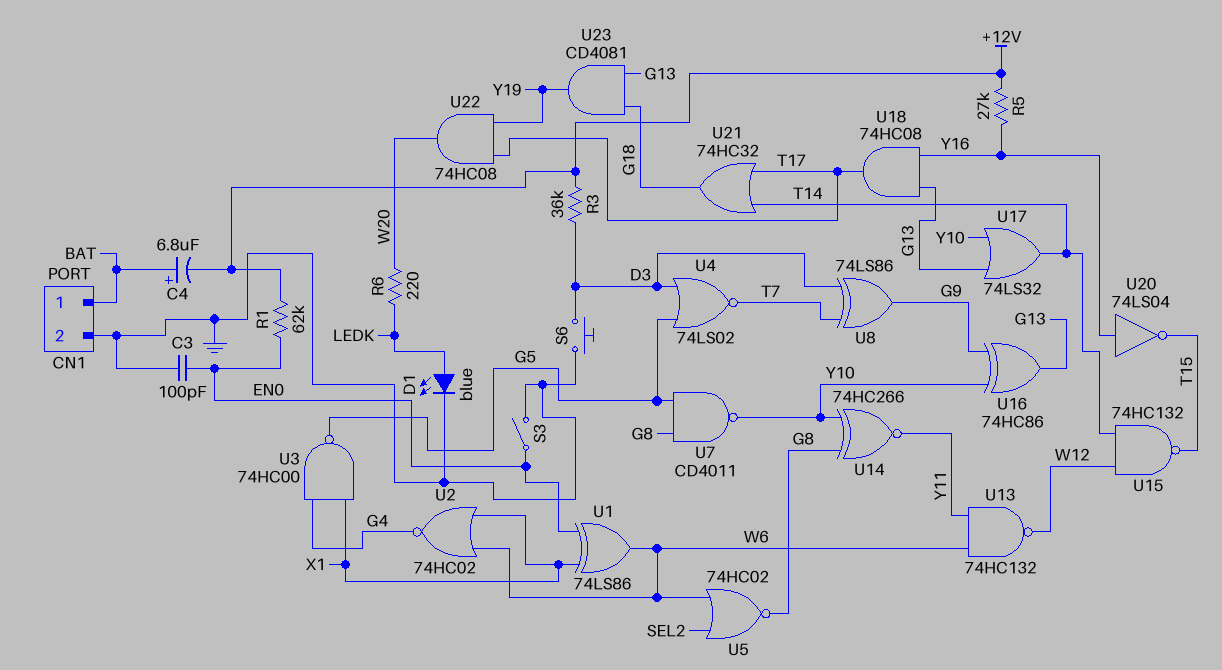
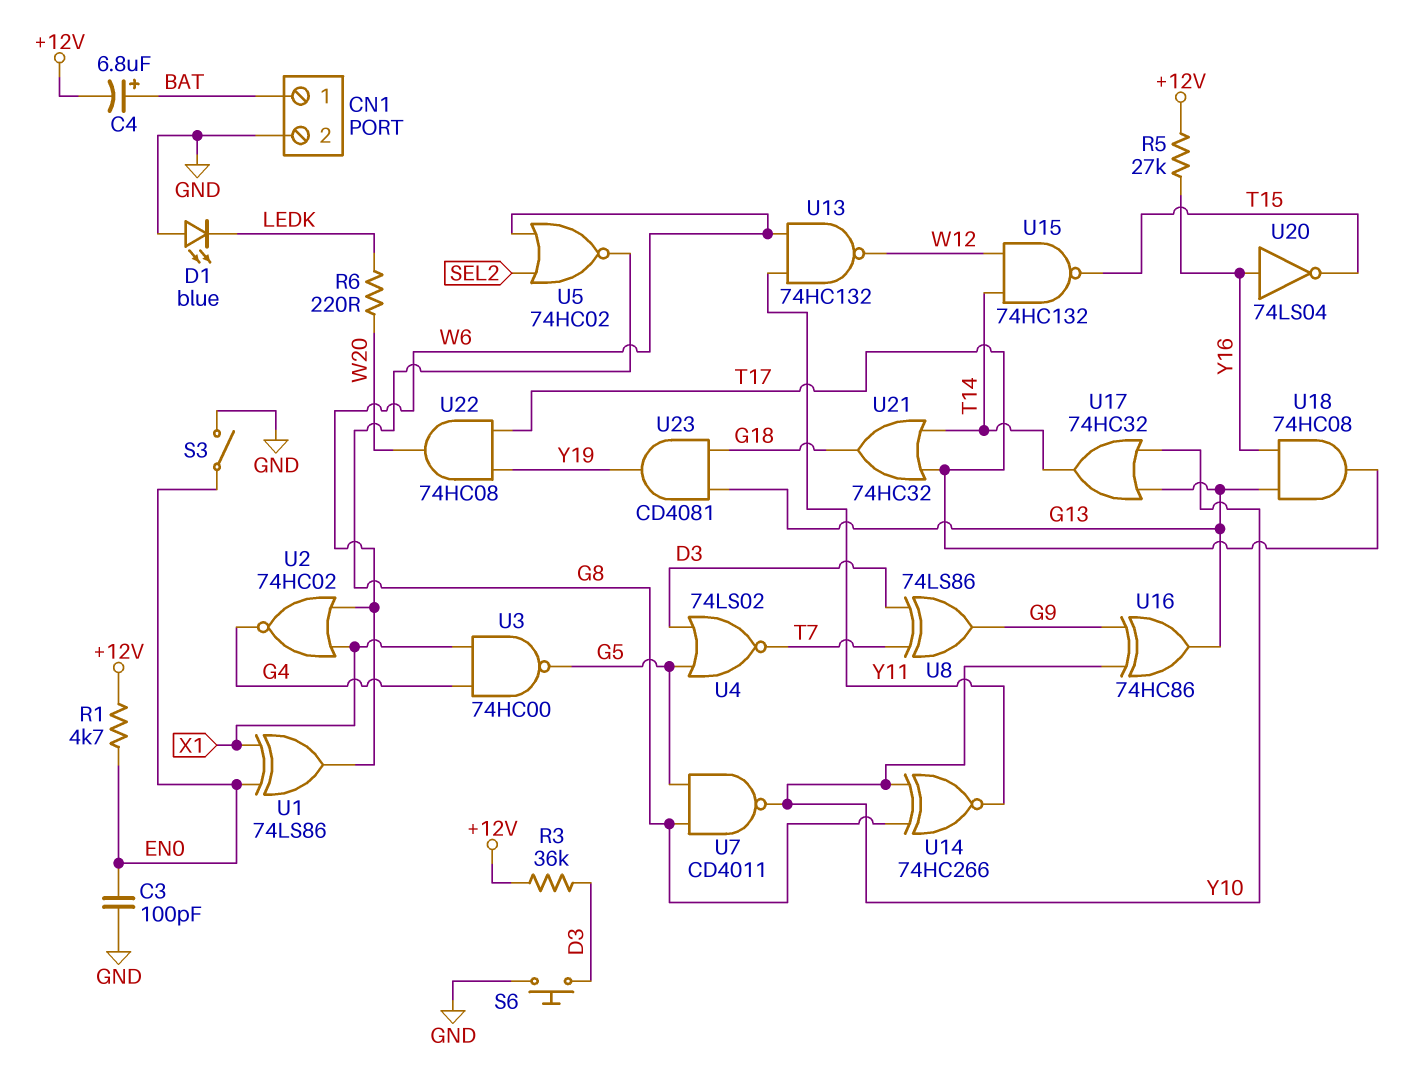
D1: LED blue (A LEDK, K GND) -> LED blue (A GND, K LEDK)
R1: 62k (+12V, EN0) -> 4.7k (+12V, EN0)
U17: OR 74LS32 (in G13, in Y10, out T14) -> OR 74HC32 (in G13, in Y10, out T14)

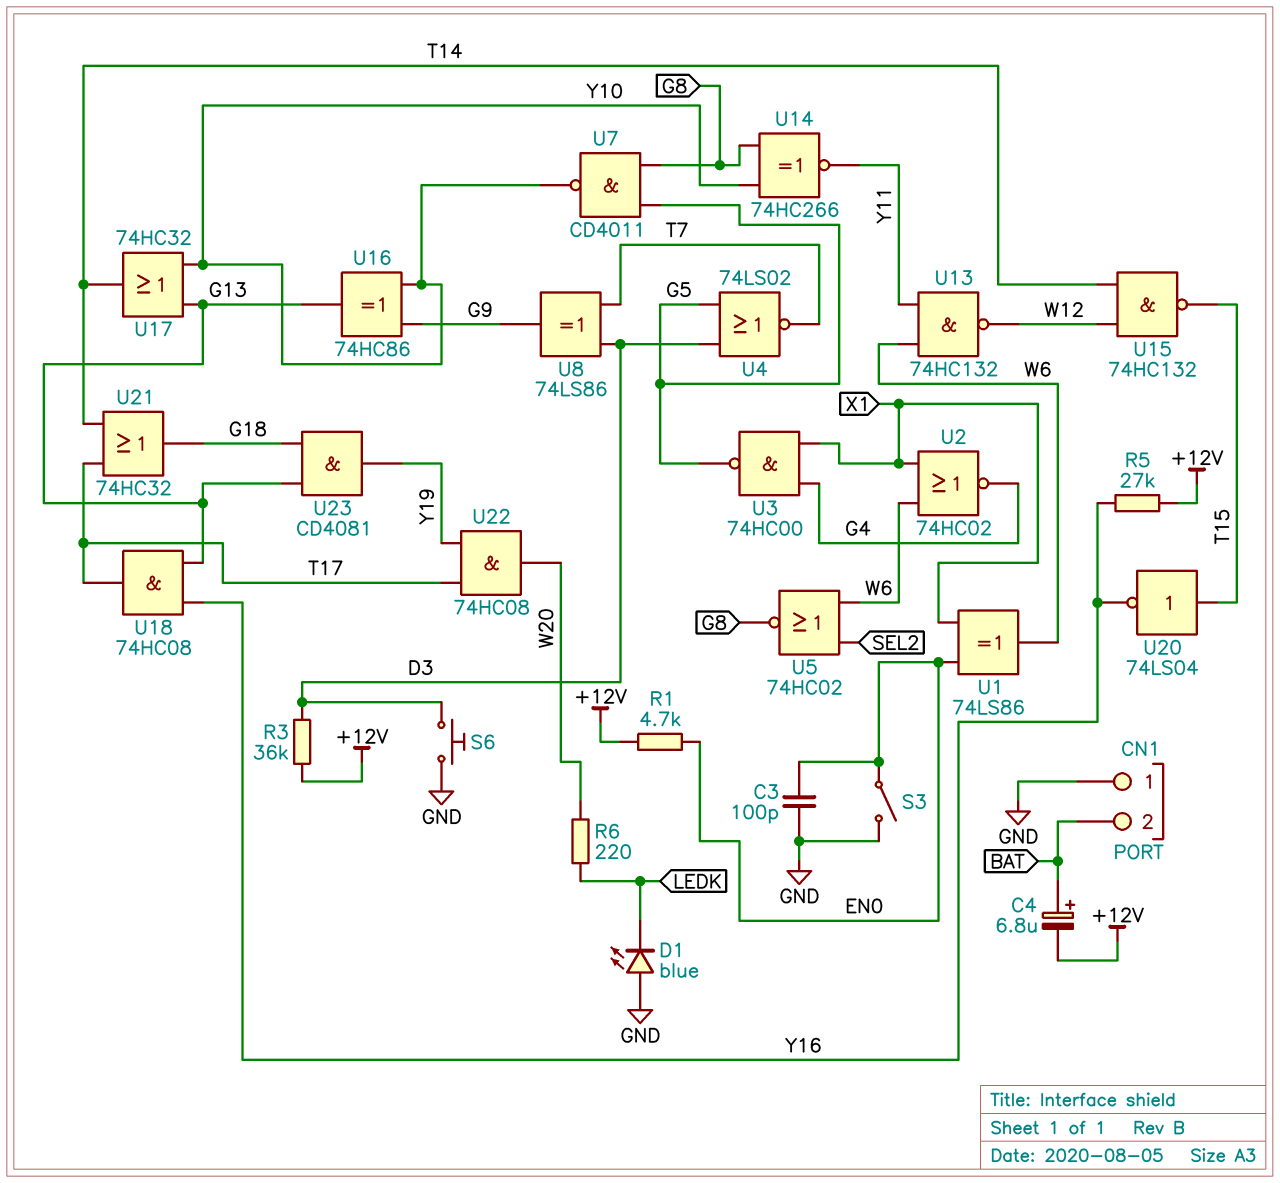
CN1 pin 1: BAT -> GND
CN1 pin 2: GND -> BAT
U20: NOT 74LS04 (in Y16, out T15) -> NOT 74LS04 (in T15, out Y16)

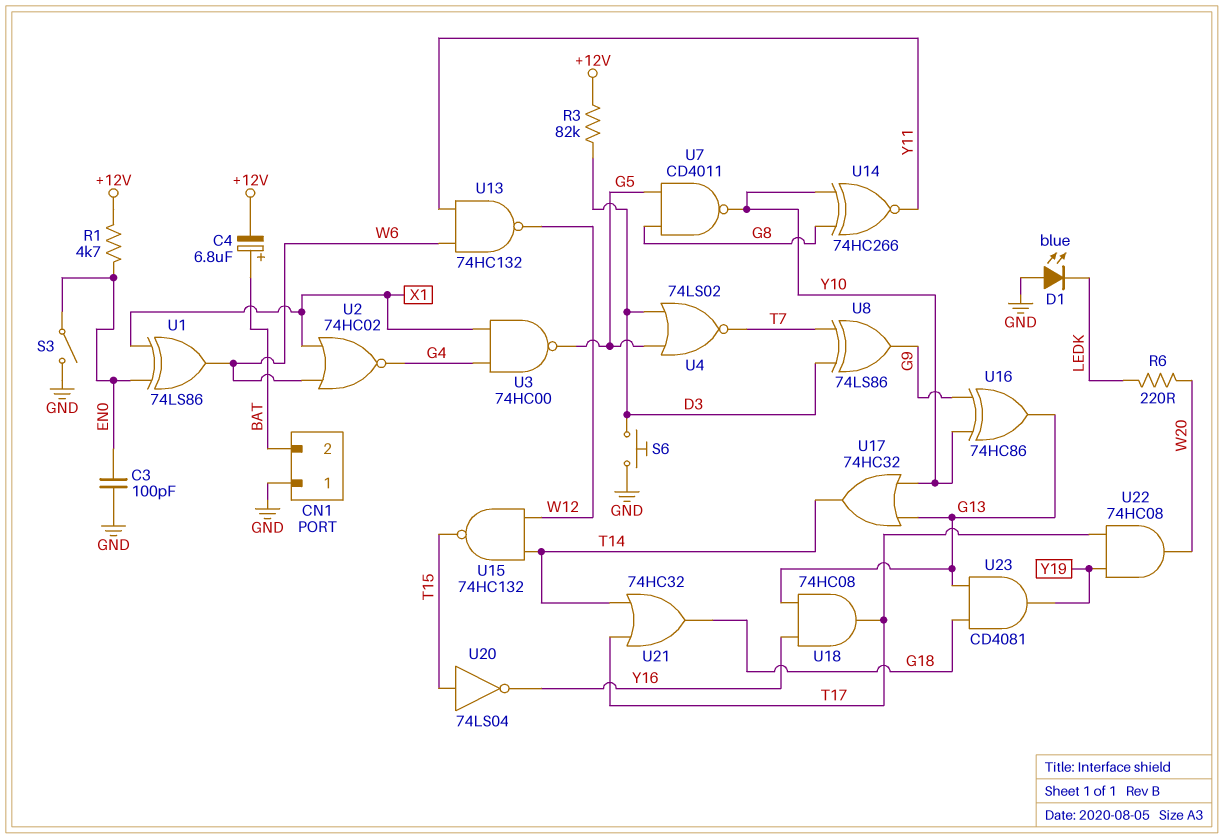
R3: 36k (+12V, D3) -> 82k (+12V, D3)
R5: 27k (+12V, Y16) -> none
U5: NOR 74HC02 (in SEL2, in W6, out G8) -> none

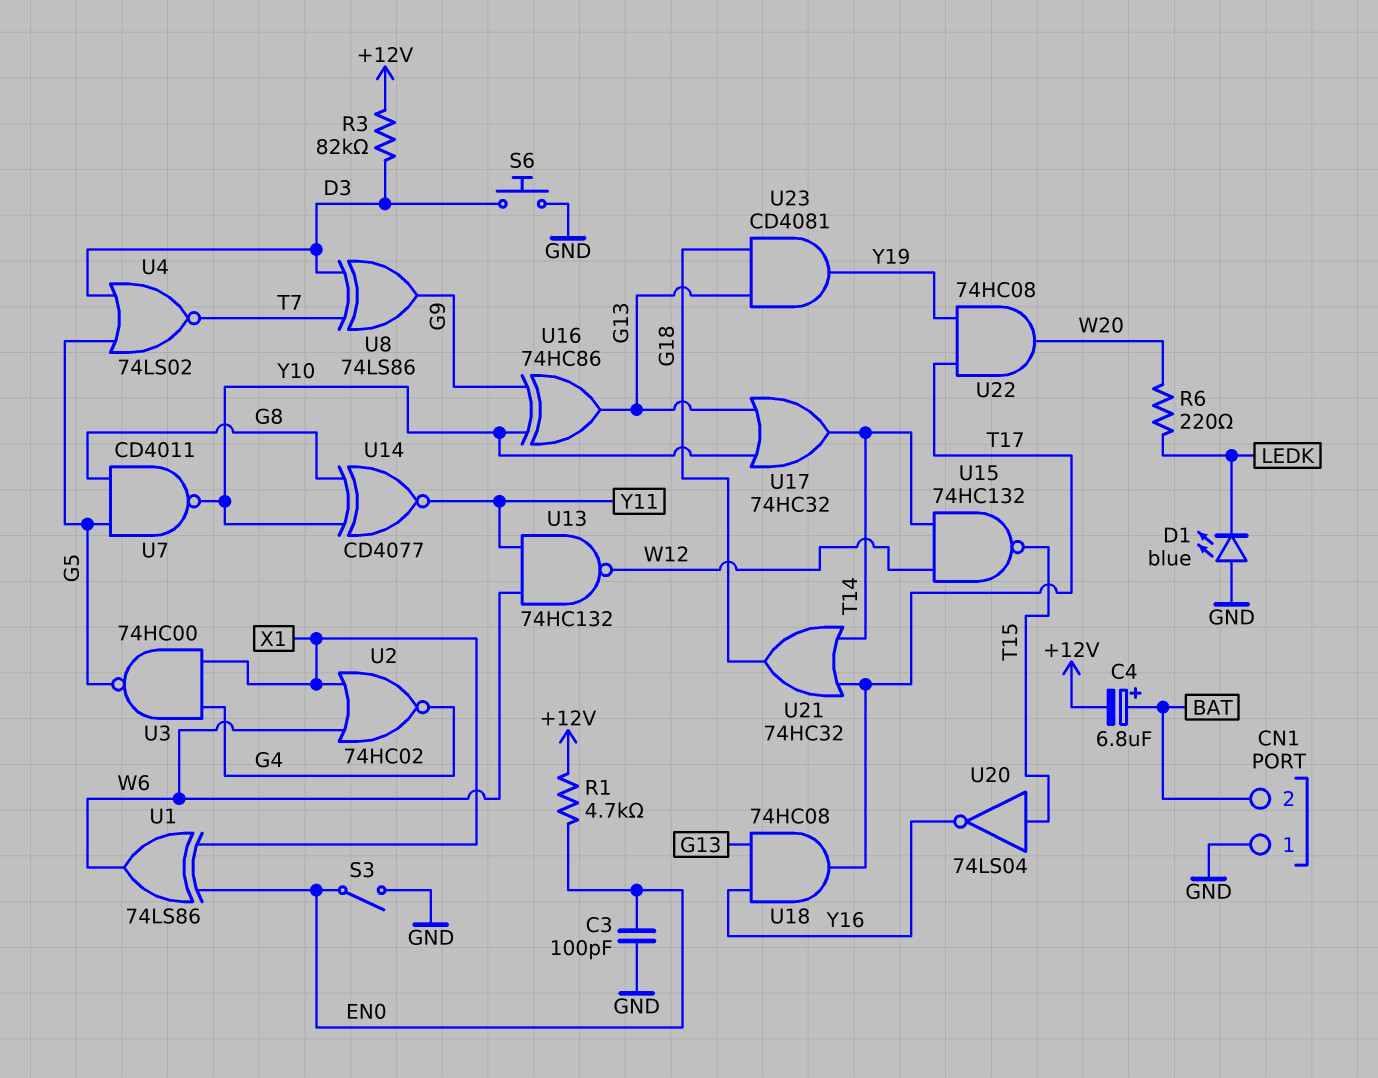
U14: XNOR 74HC266 (in G8, in Y10, out Y11) -> XNOR CD4077 (in G8, in Y10, out Y11)

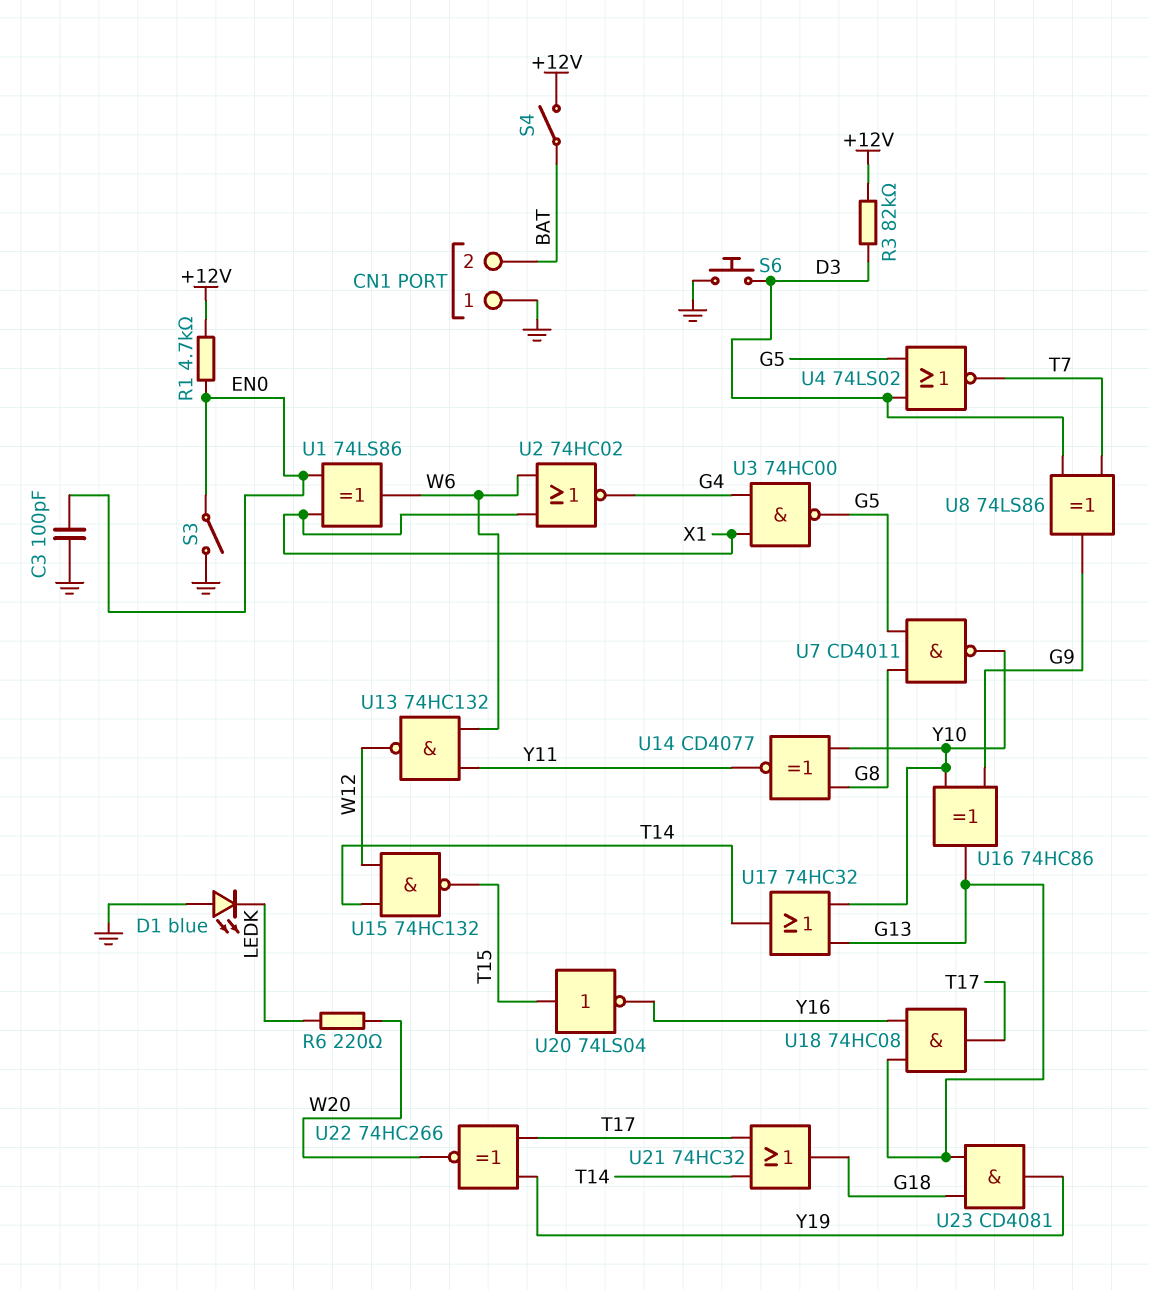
C4: 6.8uF (plus BAT, minus +12V) -> none
S4: none -> switch (+12V, BAT)
U22: AND 74HC08 (in T17, in Y19, out W20) -> XNOR 74HC266 (in T17, in Y19, out W20)

